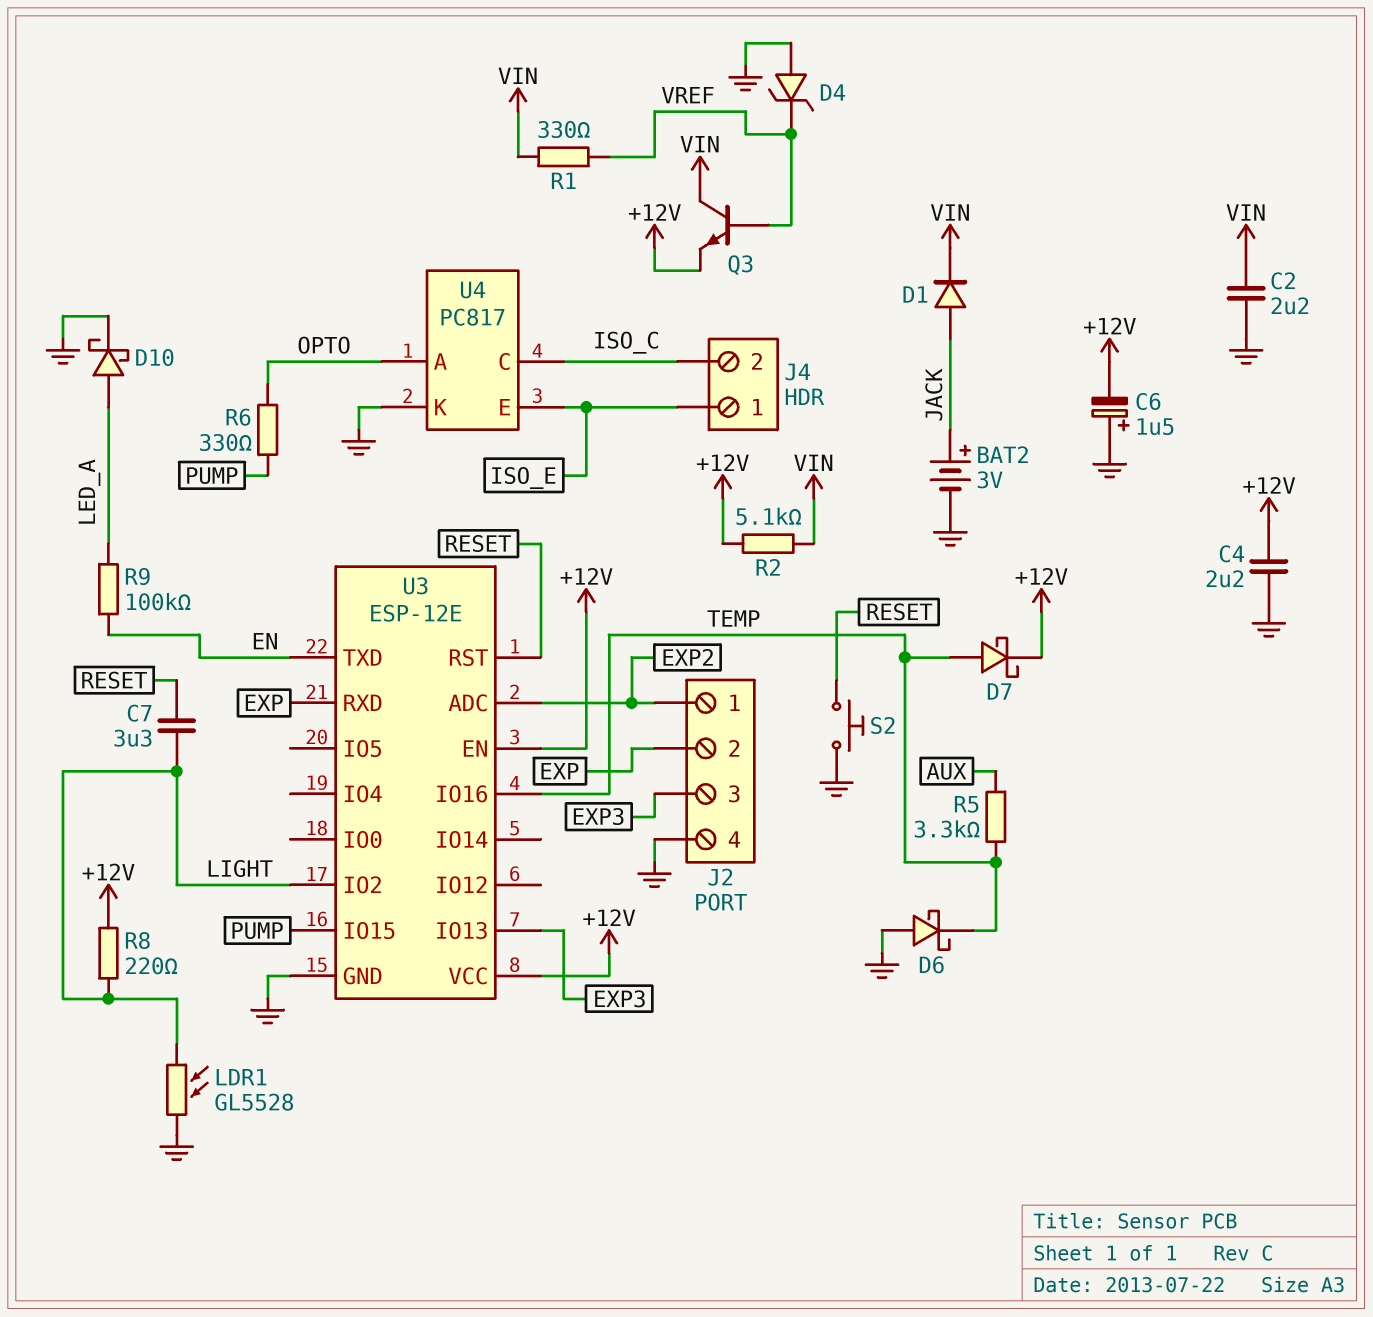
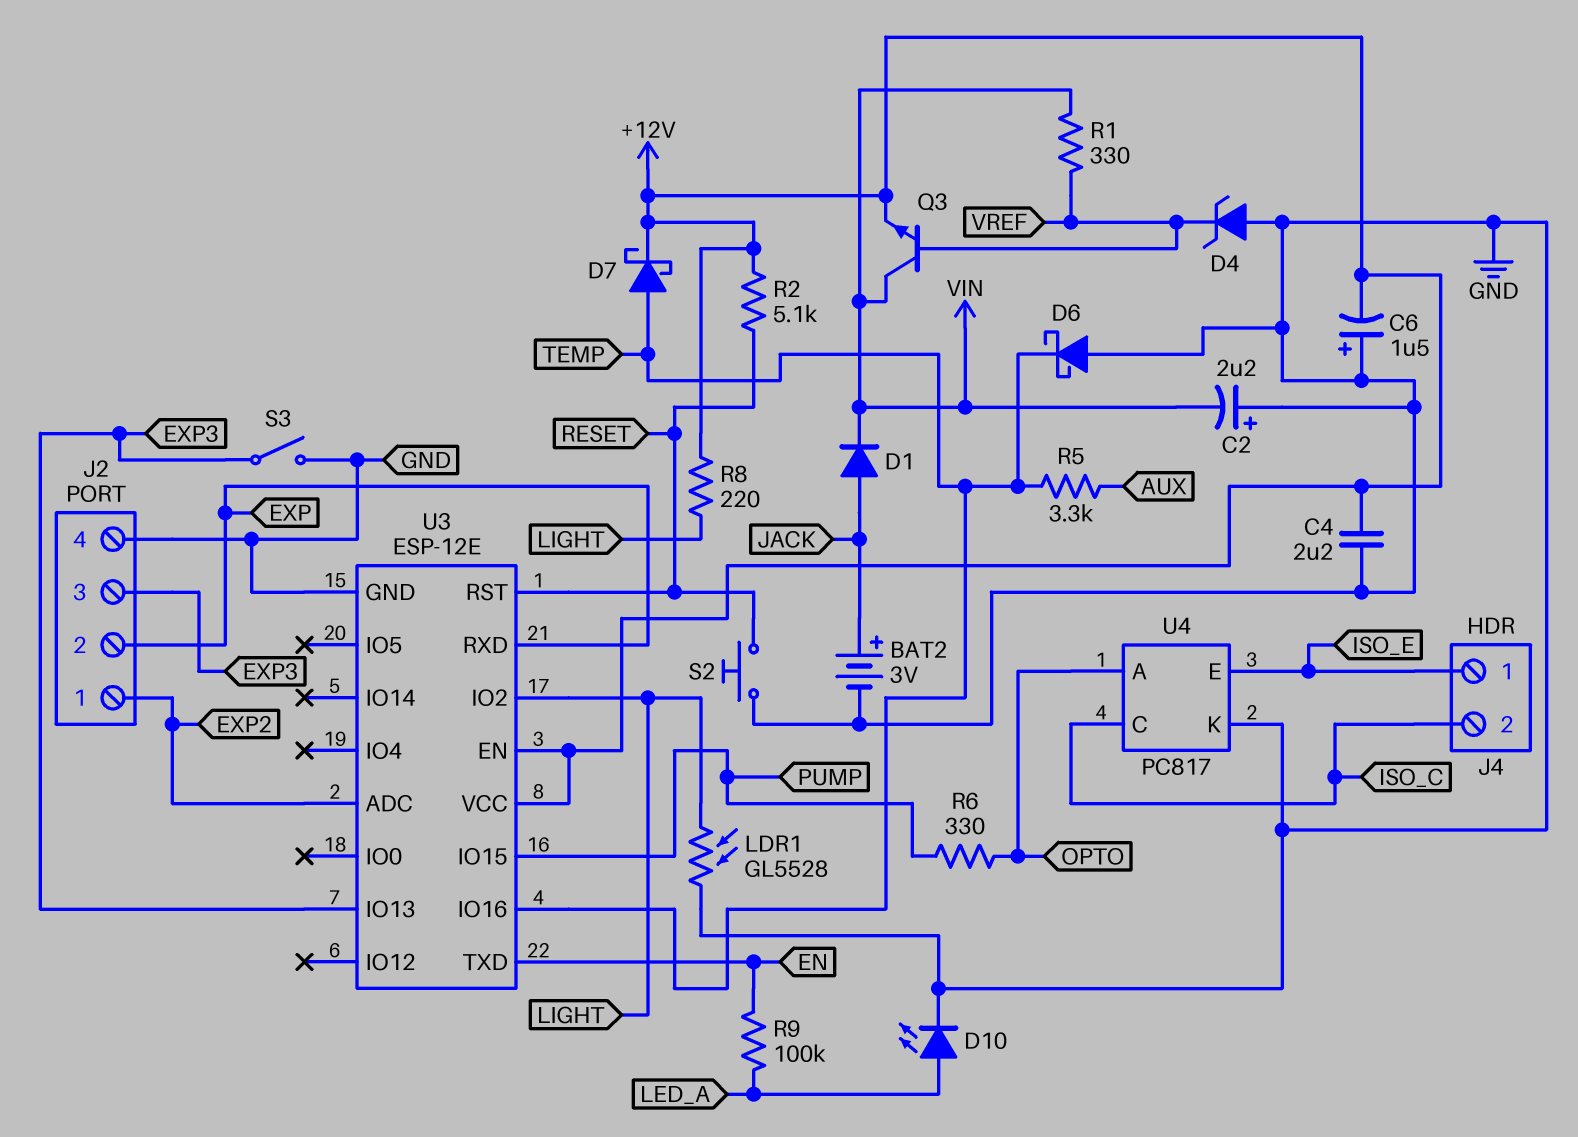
C2: 2.2uF (GND, VIN) -> 2.2uF (plus GND, minus VIN)
C7: 3.3uF (LIGHT, RESET) -> none
D10: schottky (A LED_A, K GND) -> LED (A LED_A, K GND)
R2: 5.1k (+12V, VIN) -> 5.1k (+12V, RESET)
S3: none -> switch (EXP3, GND)

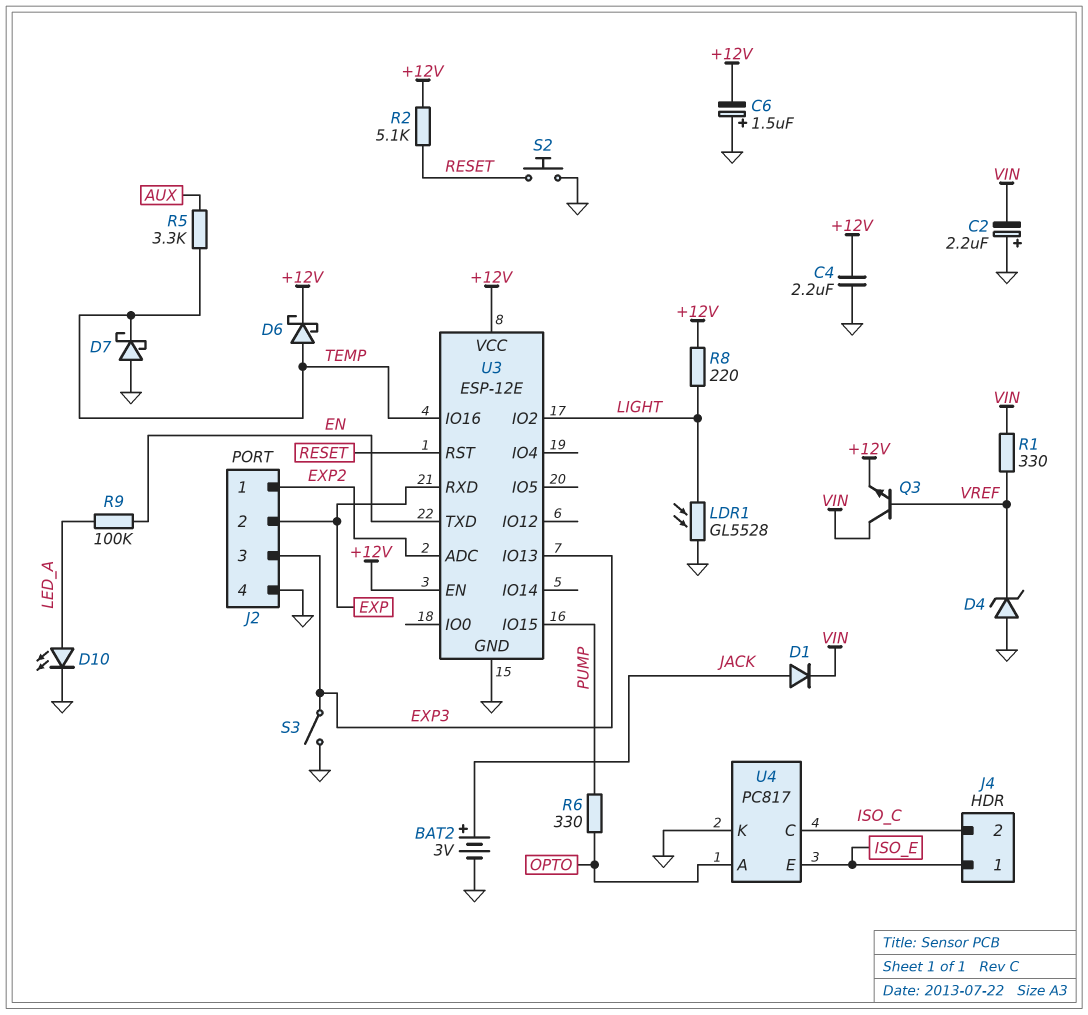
D6: schottky (A GND, K TEMP) -> schottky (A TEMP, K +12V)
D7: schottky (A TEMP, K +12V) -> schottky (A GND, K TEMP)

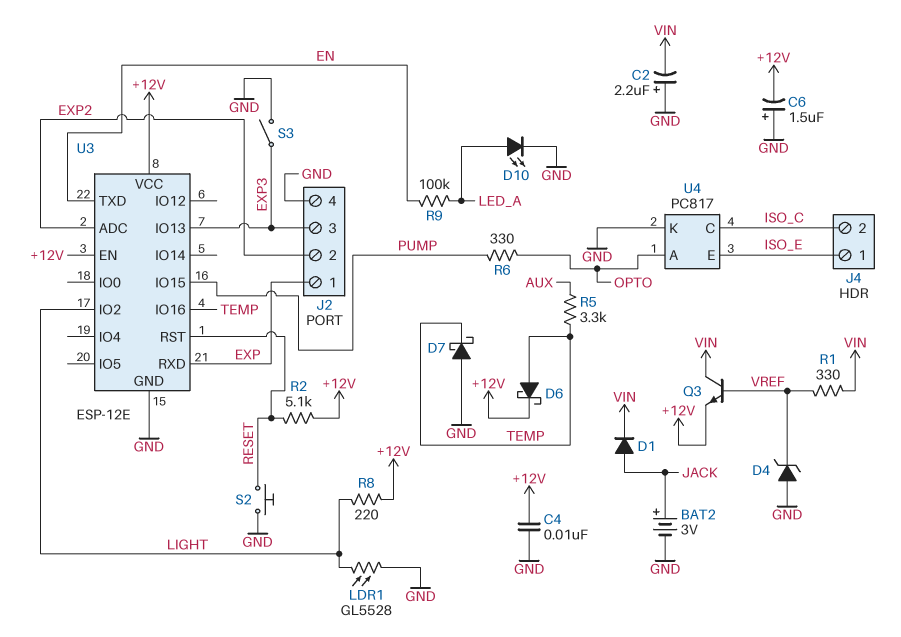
C4: 2.2uF (+12V, GND) -> 10nF (+12V, GND)
J2 pin 1: EXP2 -> EXP
J2 pin 2: EXP -> EXP2

